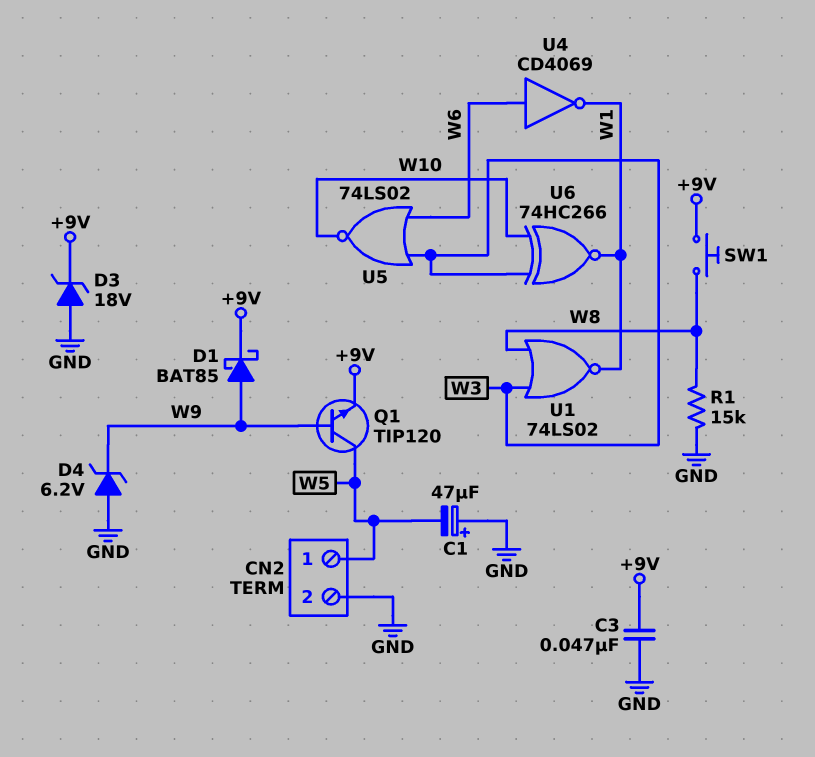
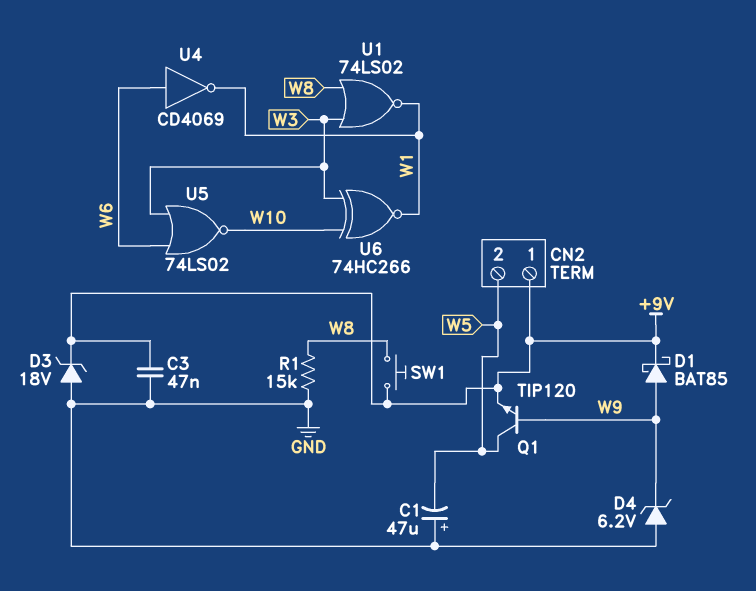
CN2 pin 1: W5 -> +9V
CN2 pin 2: GND -> W5

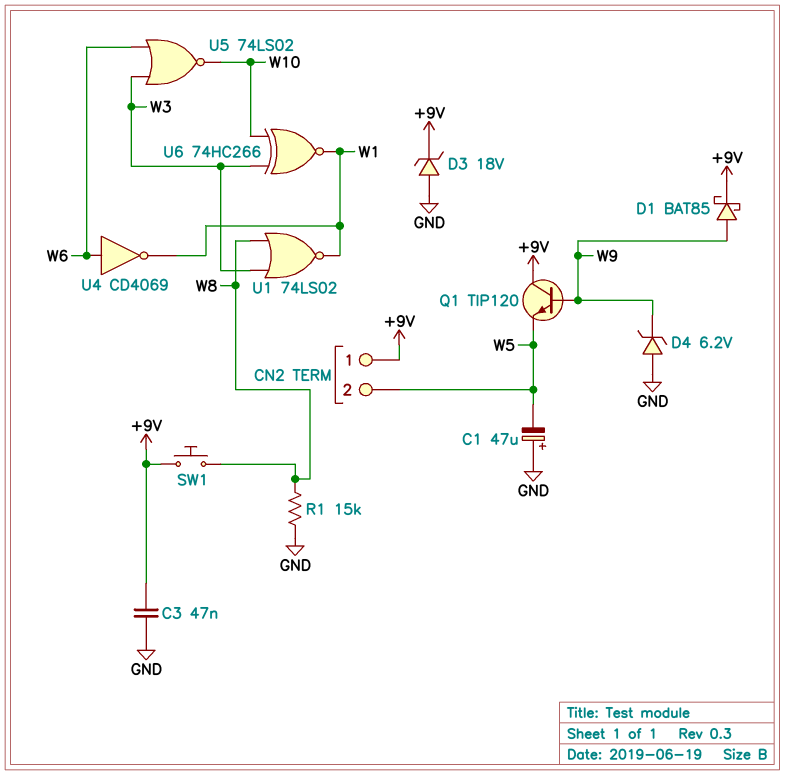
Q1: NPN TIP120 (B W9, C W5, E +9V) -> NPN TIP120 (B W9, C +9V, E W5)

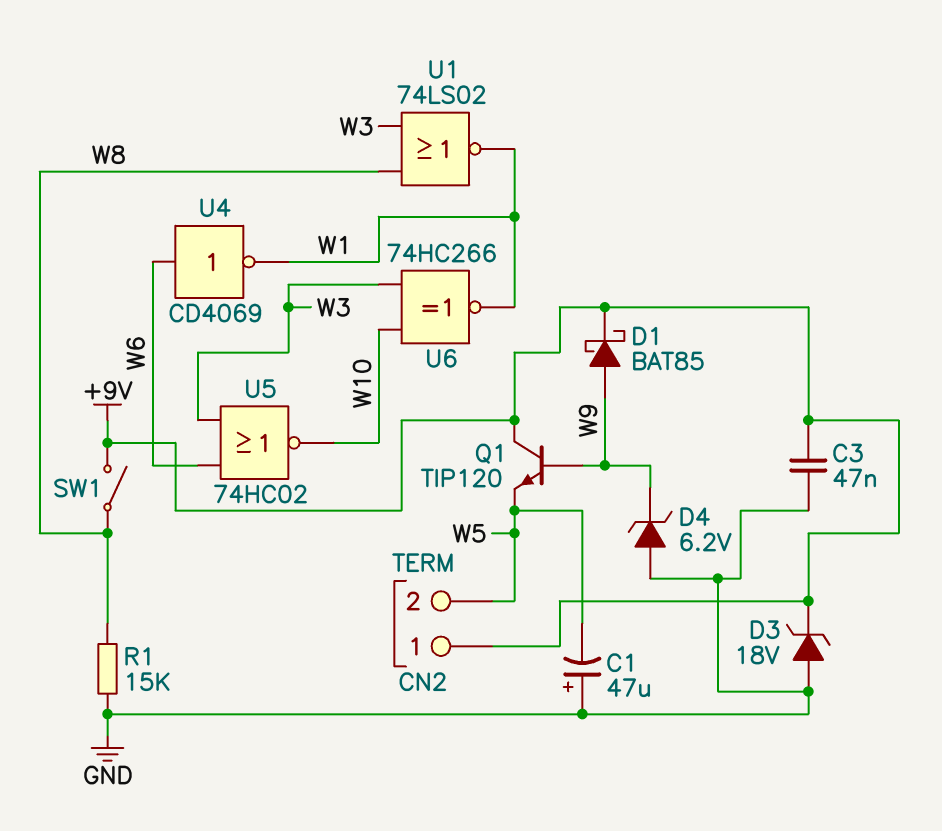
SW1: button (+9V, W8) -> switch (+9V, W8)
U5: NOR 74LS02 (in W3, in W6, out W10) -> NOR 74HC02 (in W3, in W6, out W10)

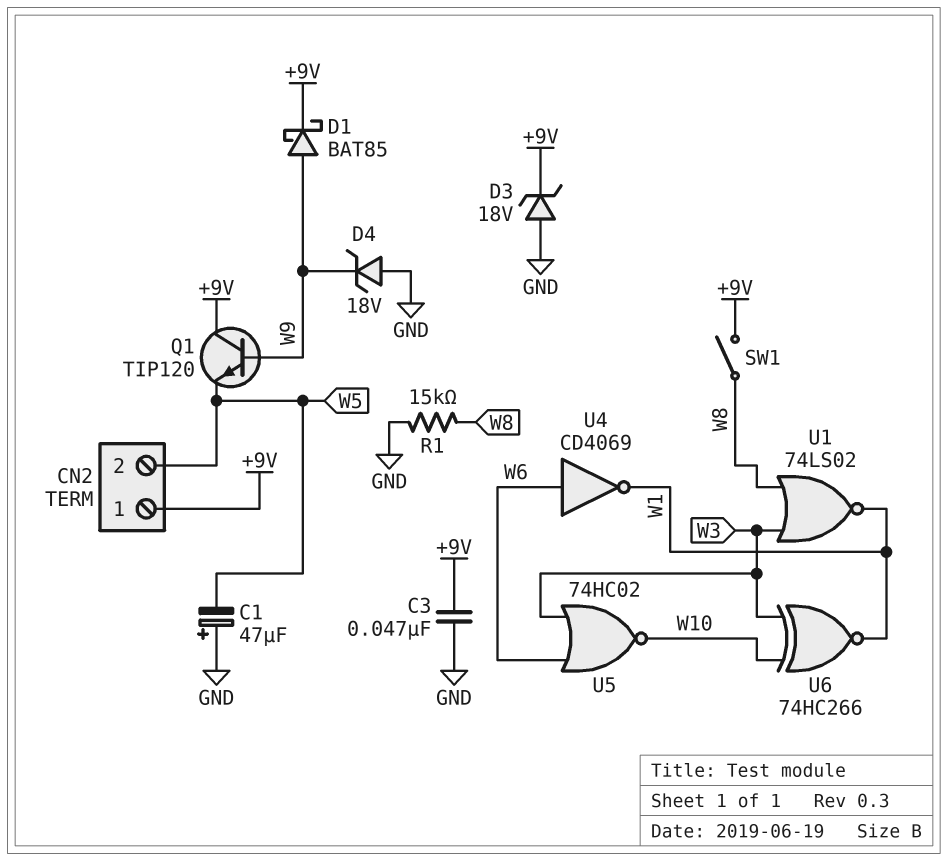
D4: zener 6.2V (A GND, K W9) -> zener 18V (A GND, K W9)

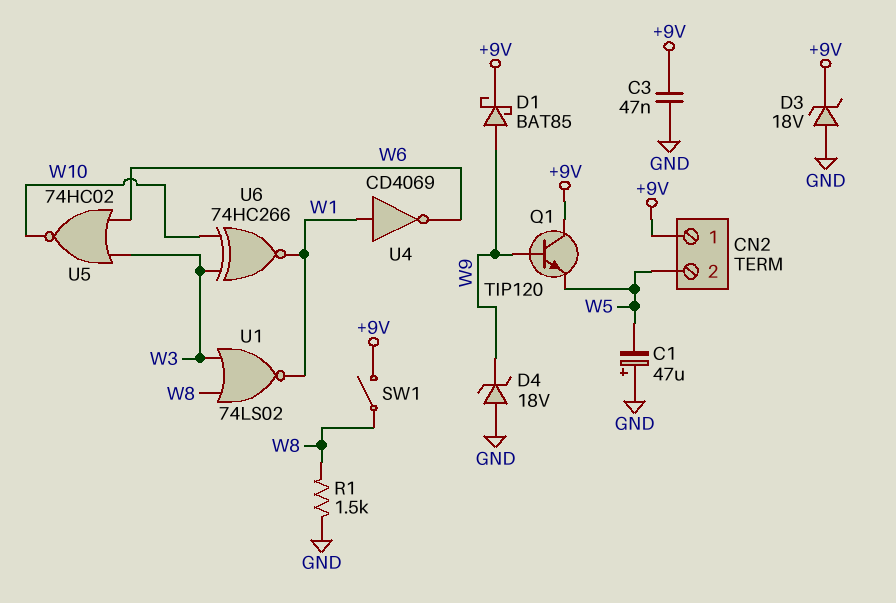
R1: 15k (GND, W8) -> 1.5k (GND, W8)
U4: NOT CD4069 (in W6, out W1) -> NOT CD4069 (in W1, out W6)

